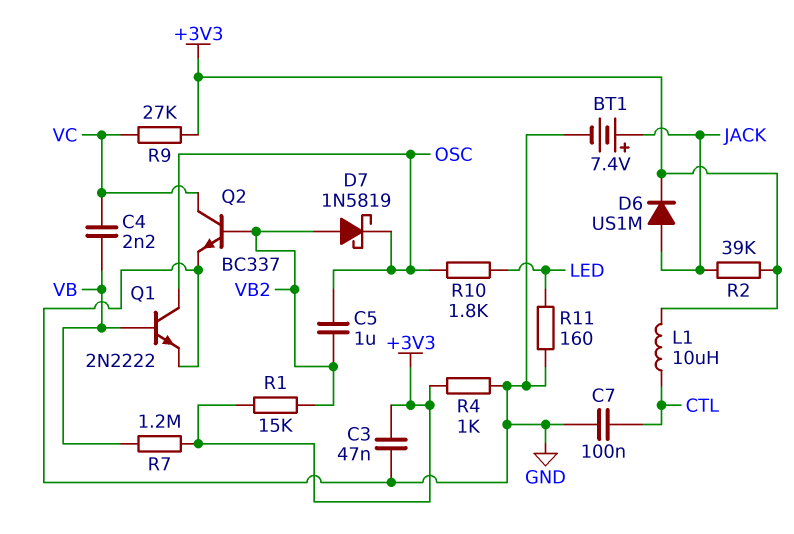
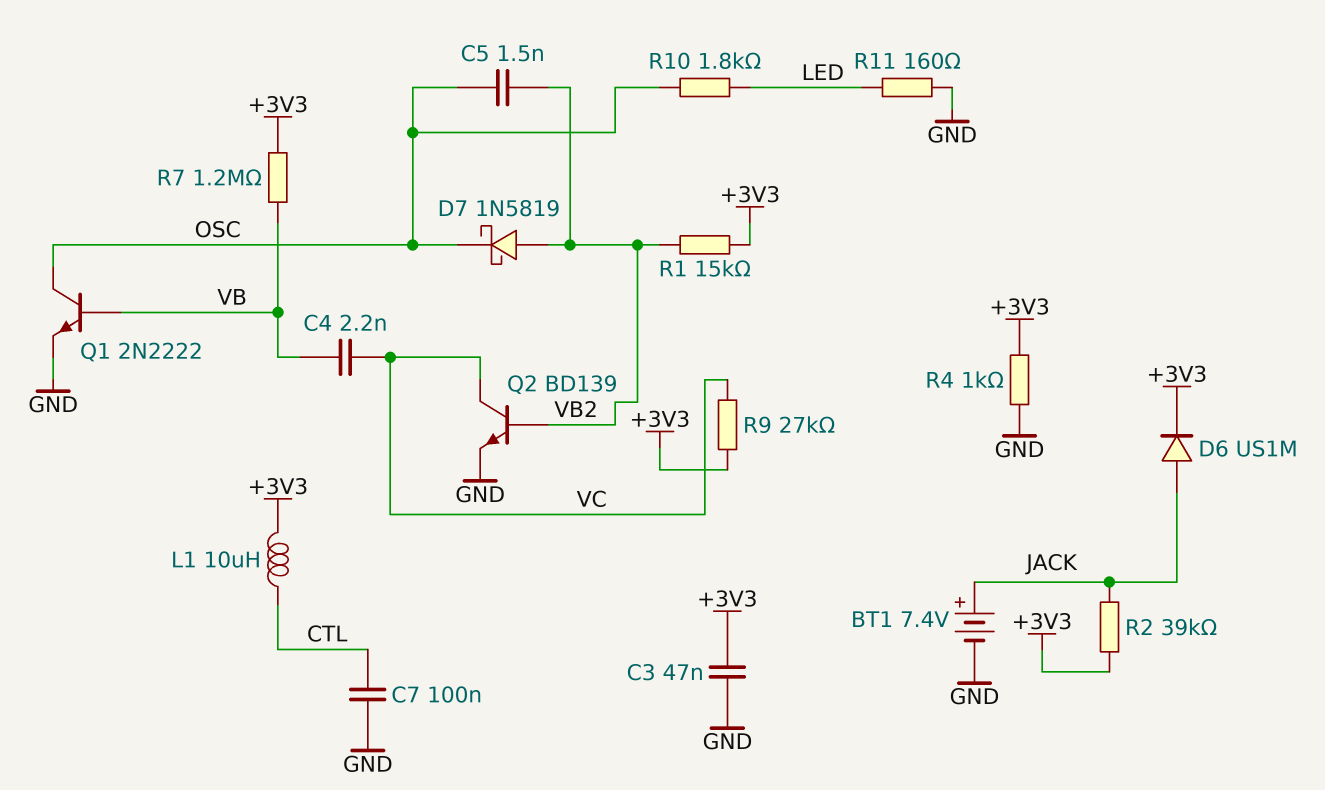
C5: 1uF (OSC, VB2) -> 1.5nF (OSC, VB2)
Q2: NPN BC337 (B VB2, C VC, E GND) -> NPN BD139 (B VB2, C VC, E GND)

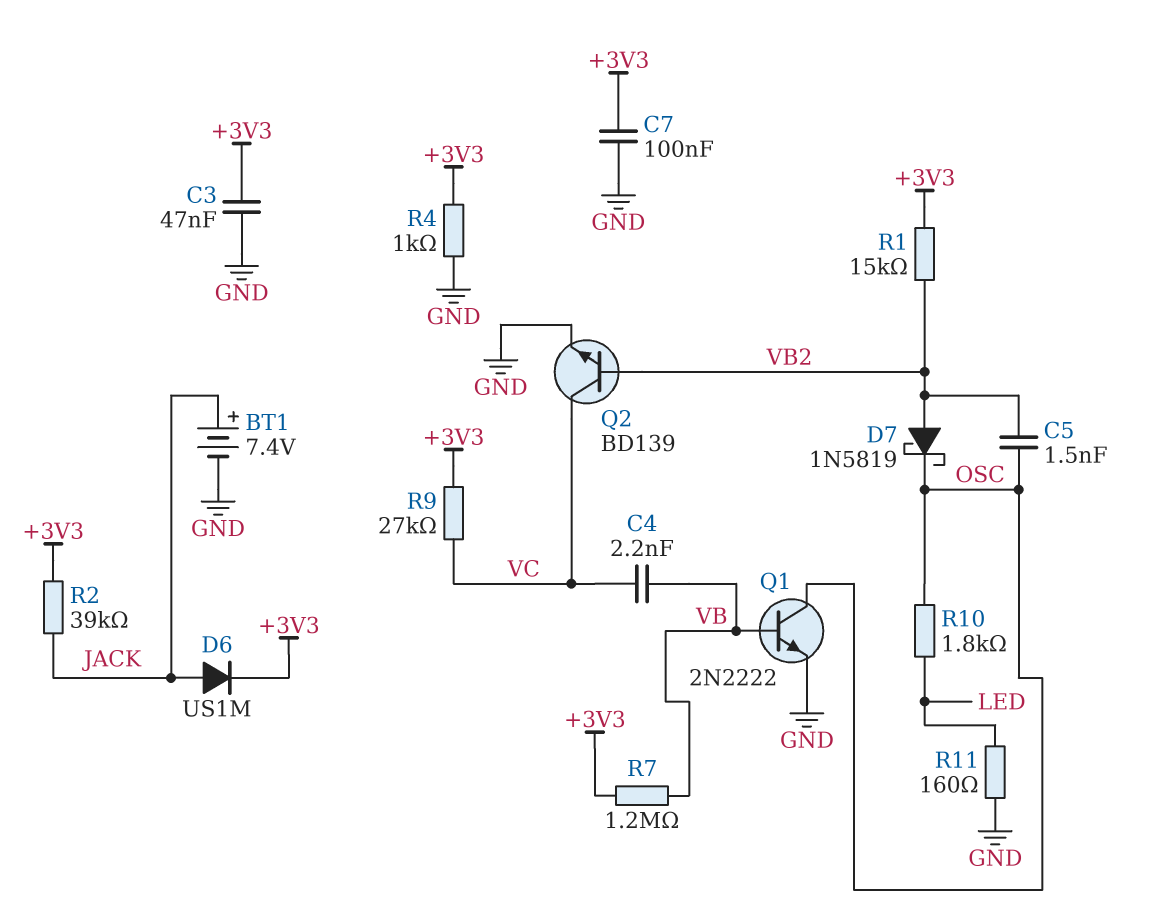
C7: 100nF (CTL, GND) -> 100nF (+3V3, GND)
L1: 10uH (+3V3, CTL) -> none

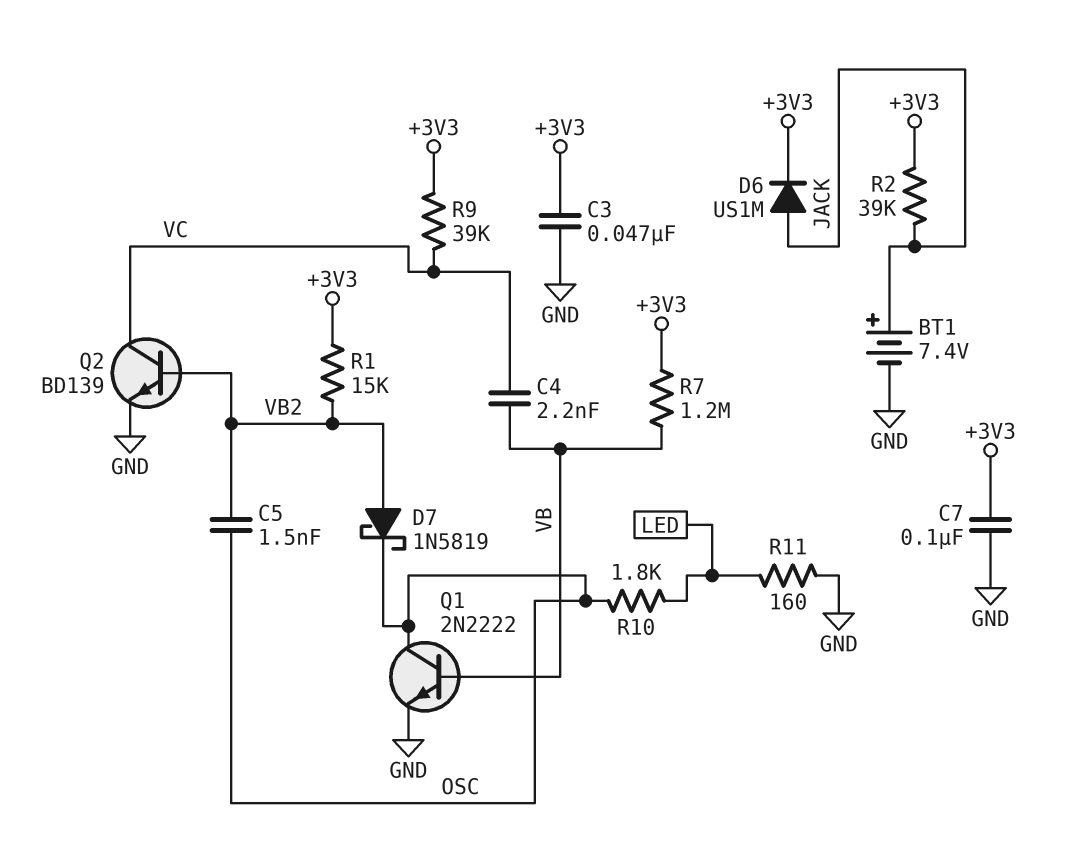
R4: 1k (+3V3, GND) -> none
R9: 27k (+3V3, VC) -> 39k (+3V3, VC)

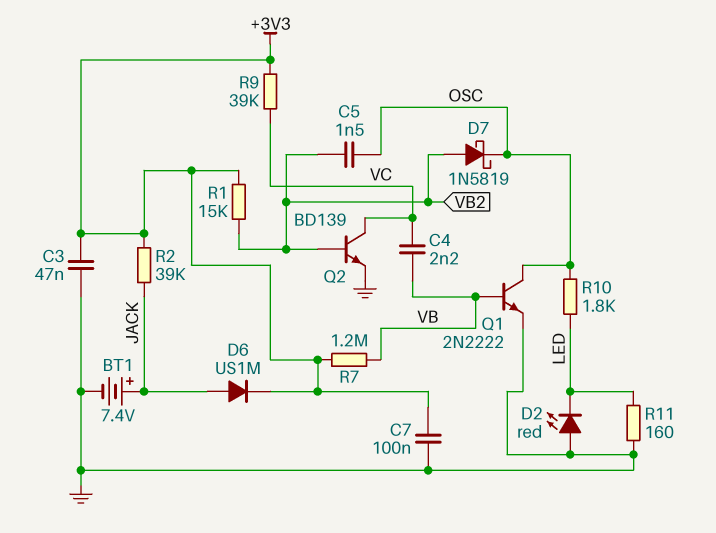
D2: none -> LED red (A GND, K LED)

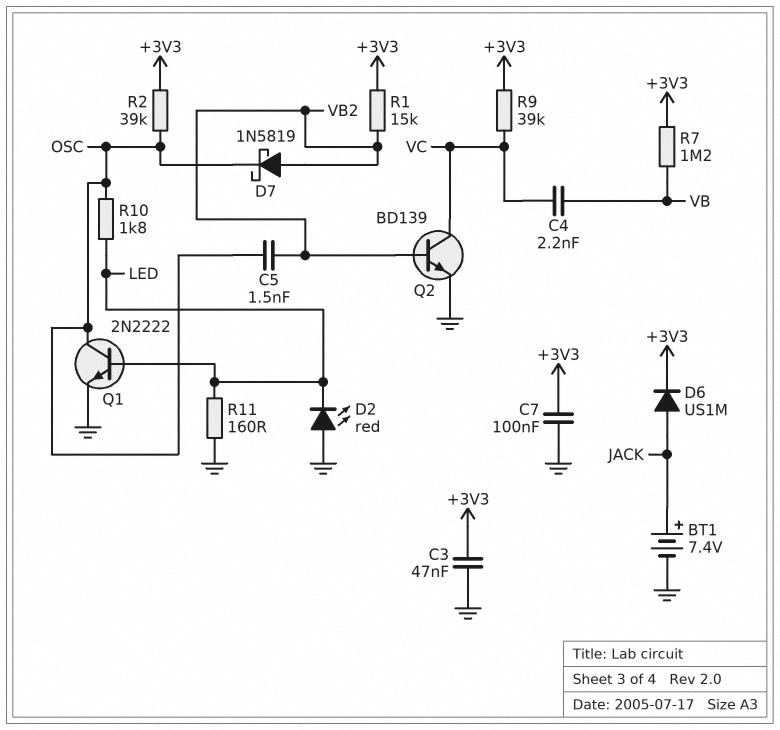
Q1: NPN 2N2222 (B VB, C OSC, E GND) -> NPN 2N2222 (B LED, C OSC, E GND)
R2: 39k (+3V3, JACK) -> 39k (+3V3, OSC)

